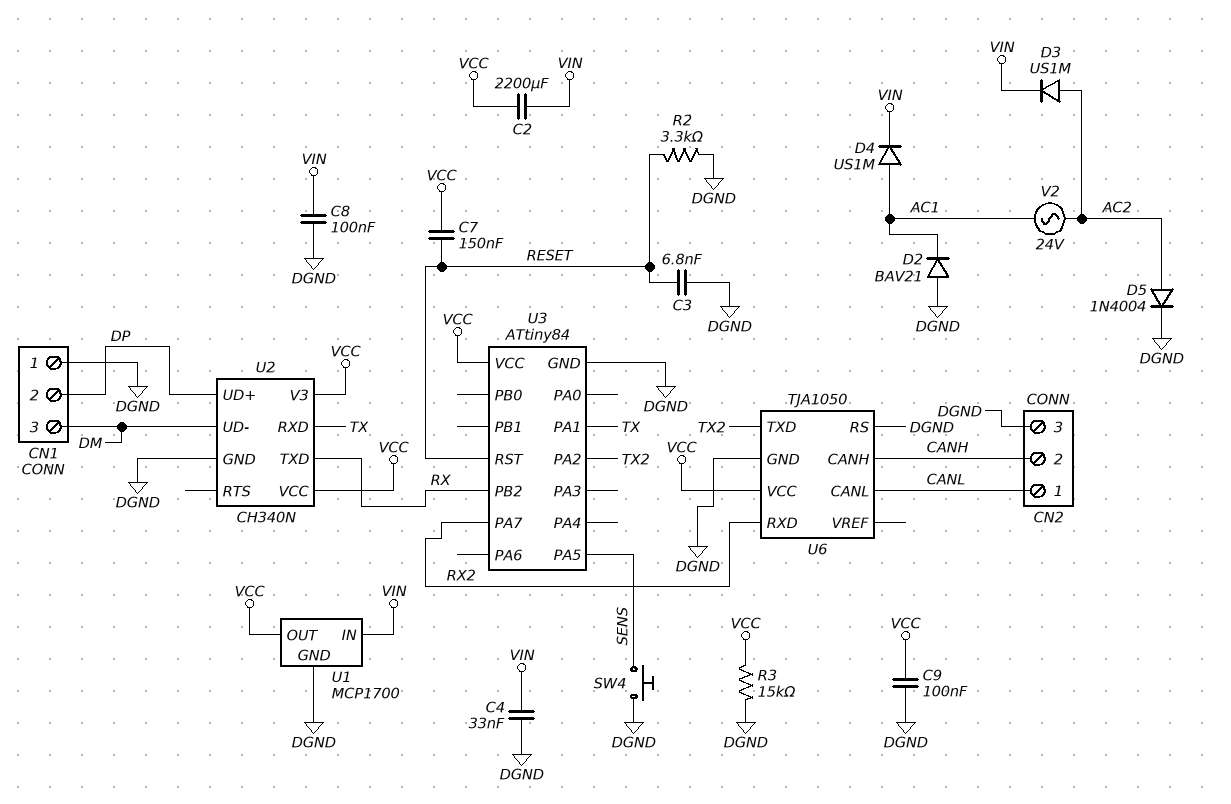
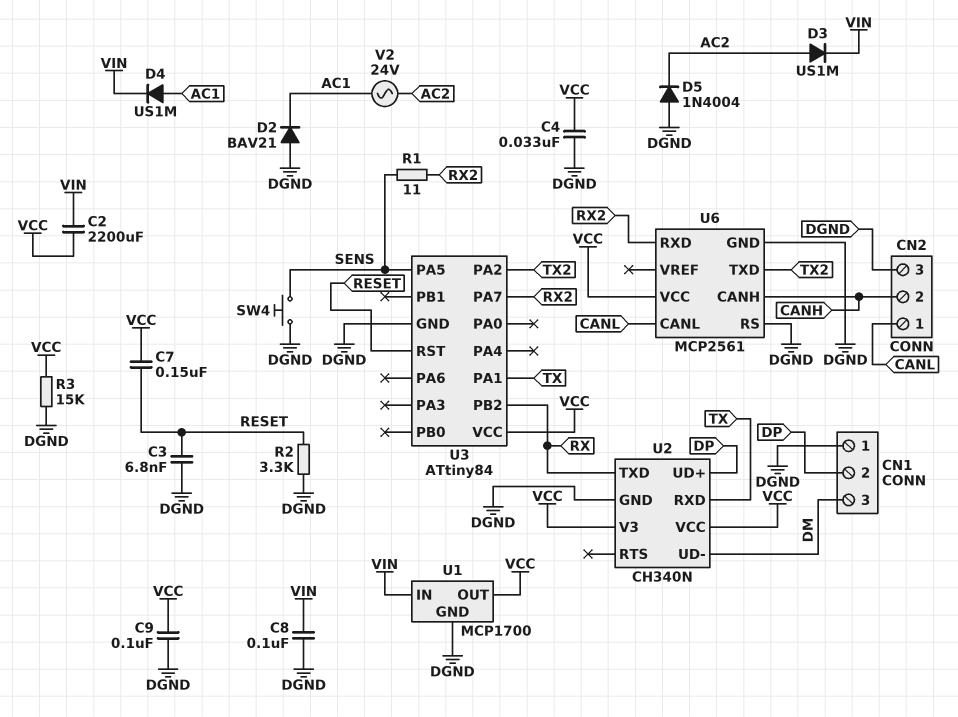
C4: 33nF (DGND, VIN) -> 33nF (DGND, VCC)
D5: diode 1N4004 (A AC2, K DGND) -> diode 1N4004 (A DGND, K AC2)
R1: none -> 11 (RX2, SENS)
U6: TJA1050 -> MCP2561

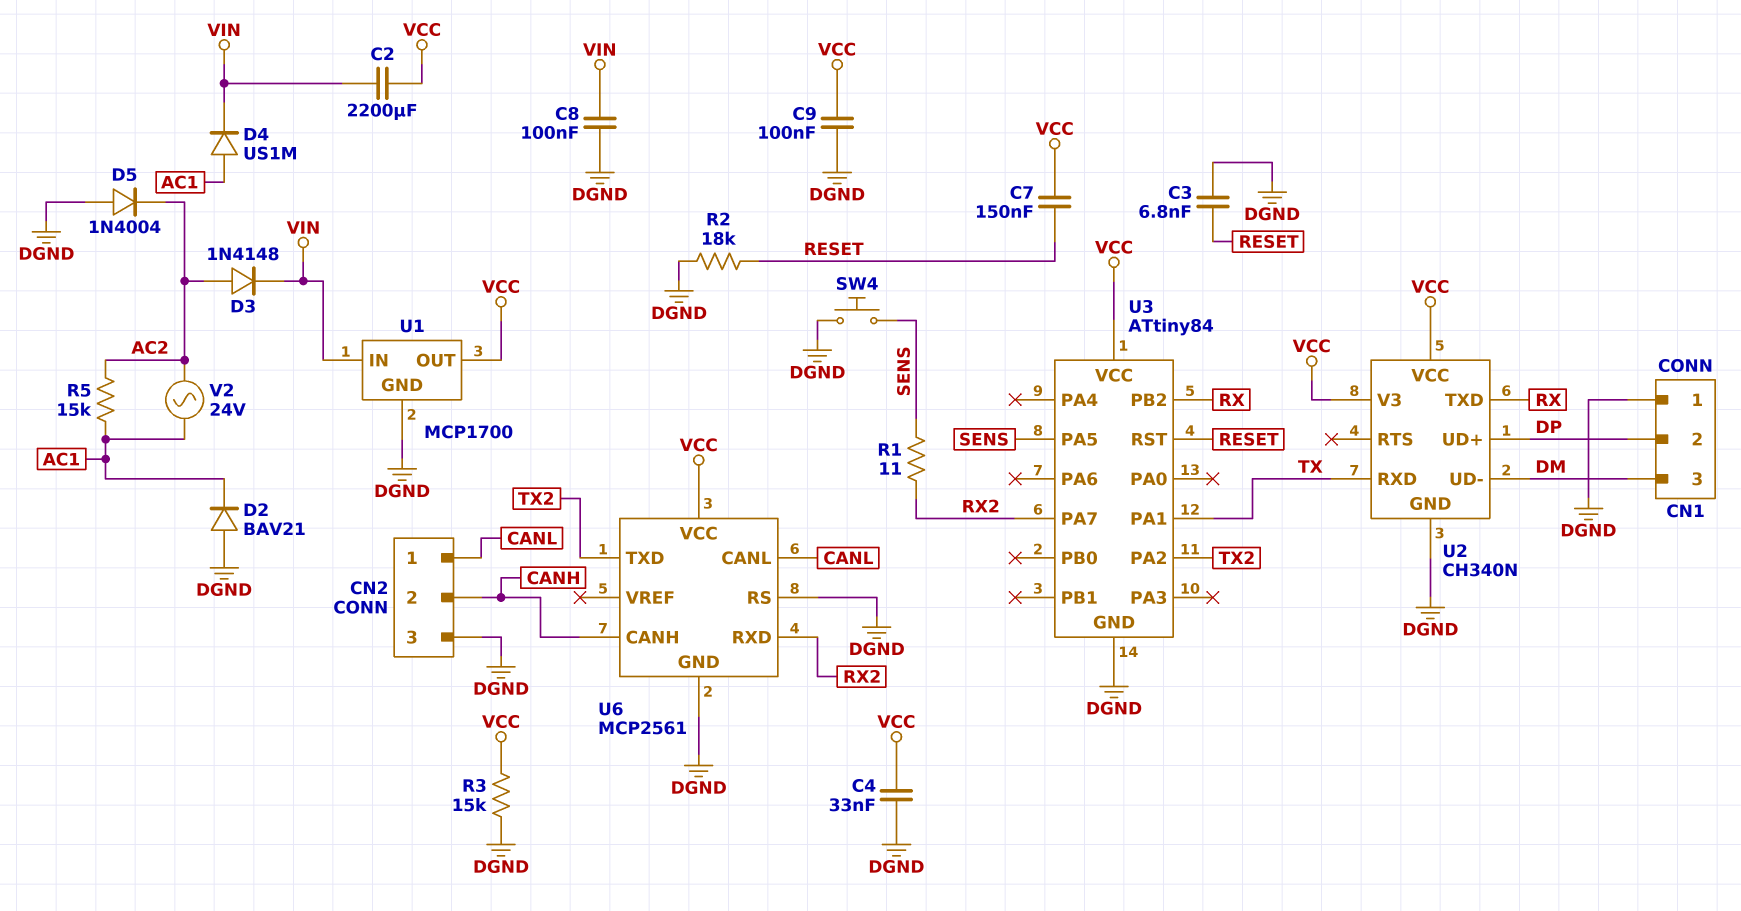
D3: diode US1M (A AC2, K VIN) -> diode 1N4148 (A AC2, K VIN)
R2: 3.3k (DGND, RESET) -> 18k (DGND, RESET)
R5: none -> 15k (AC1, AC2)

